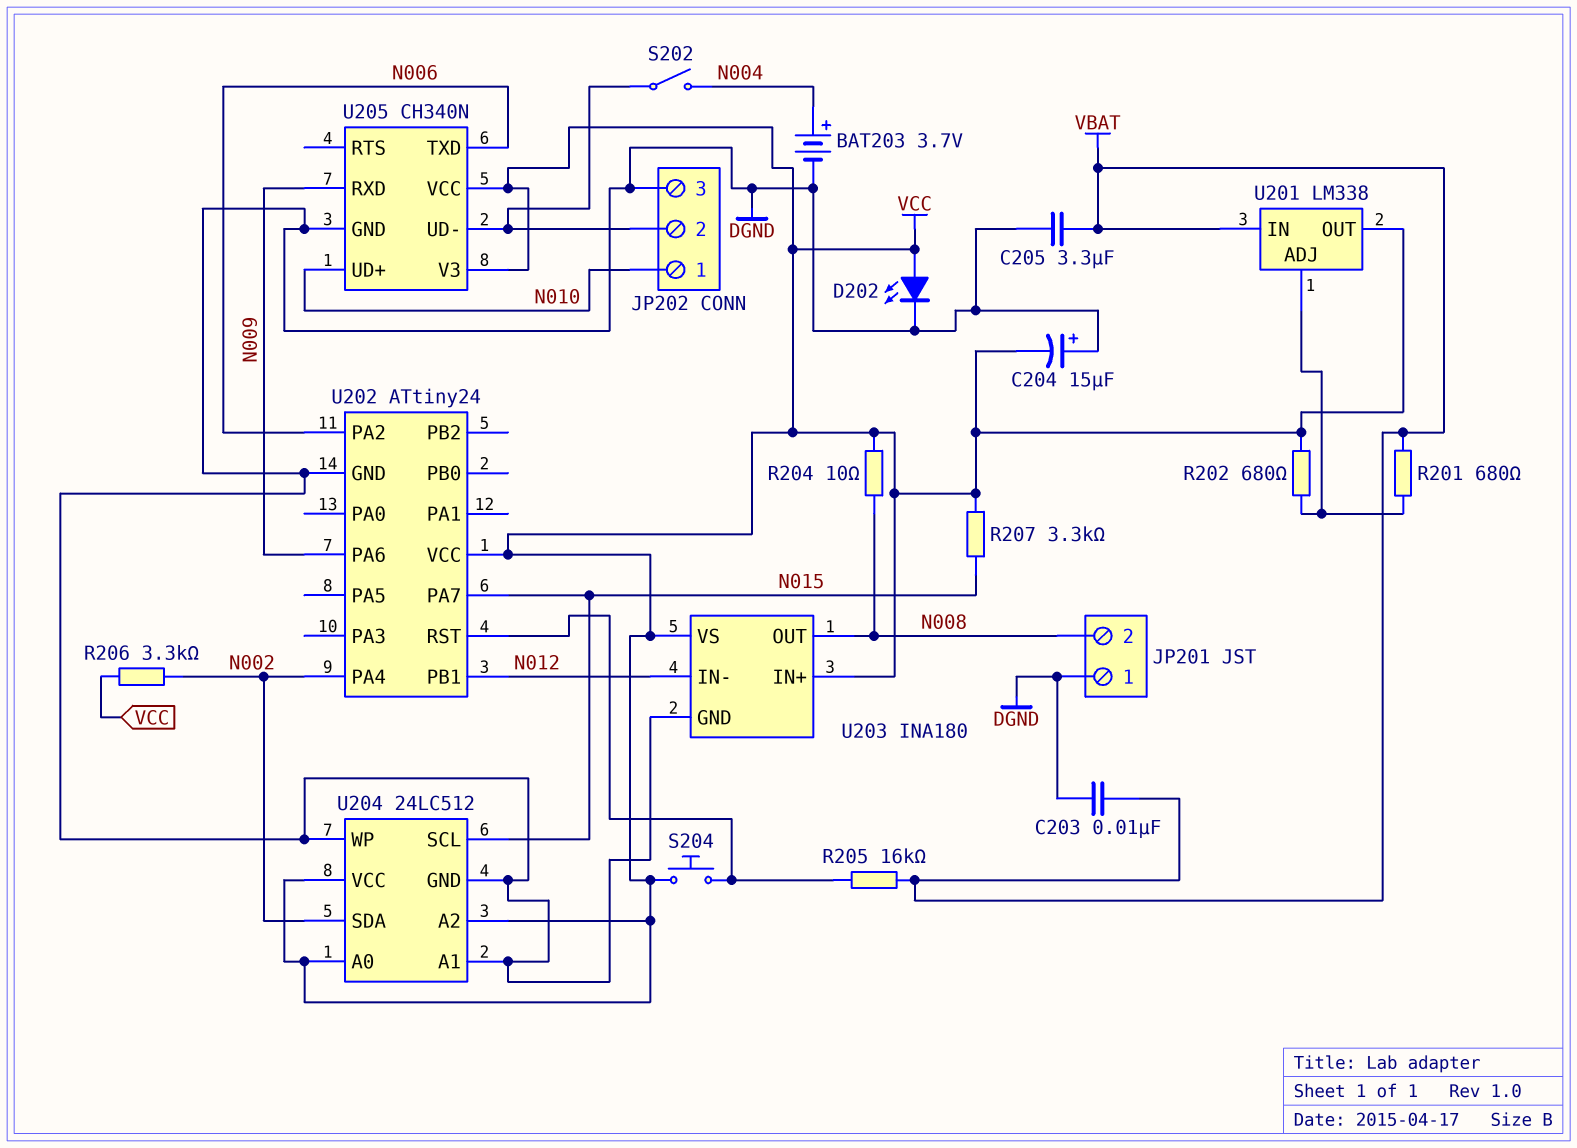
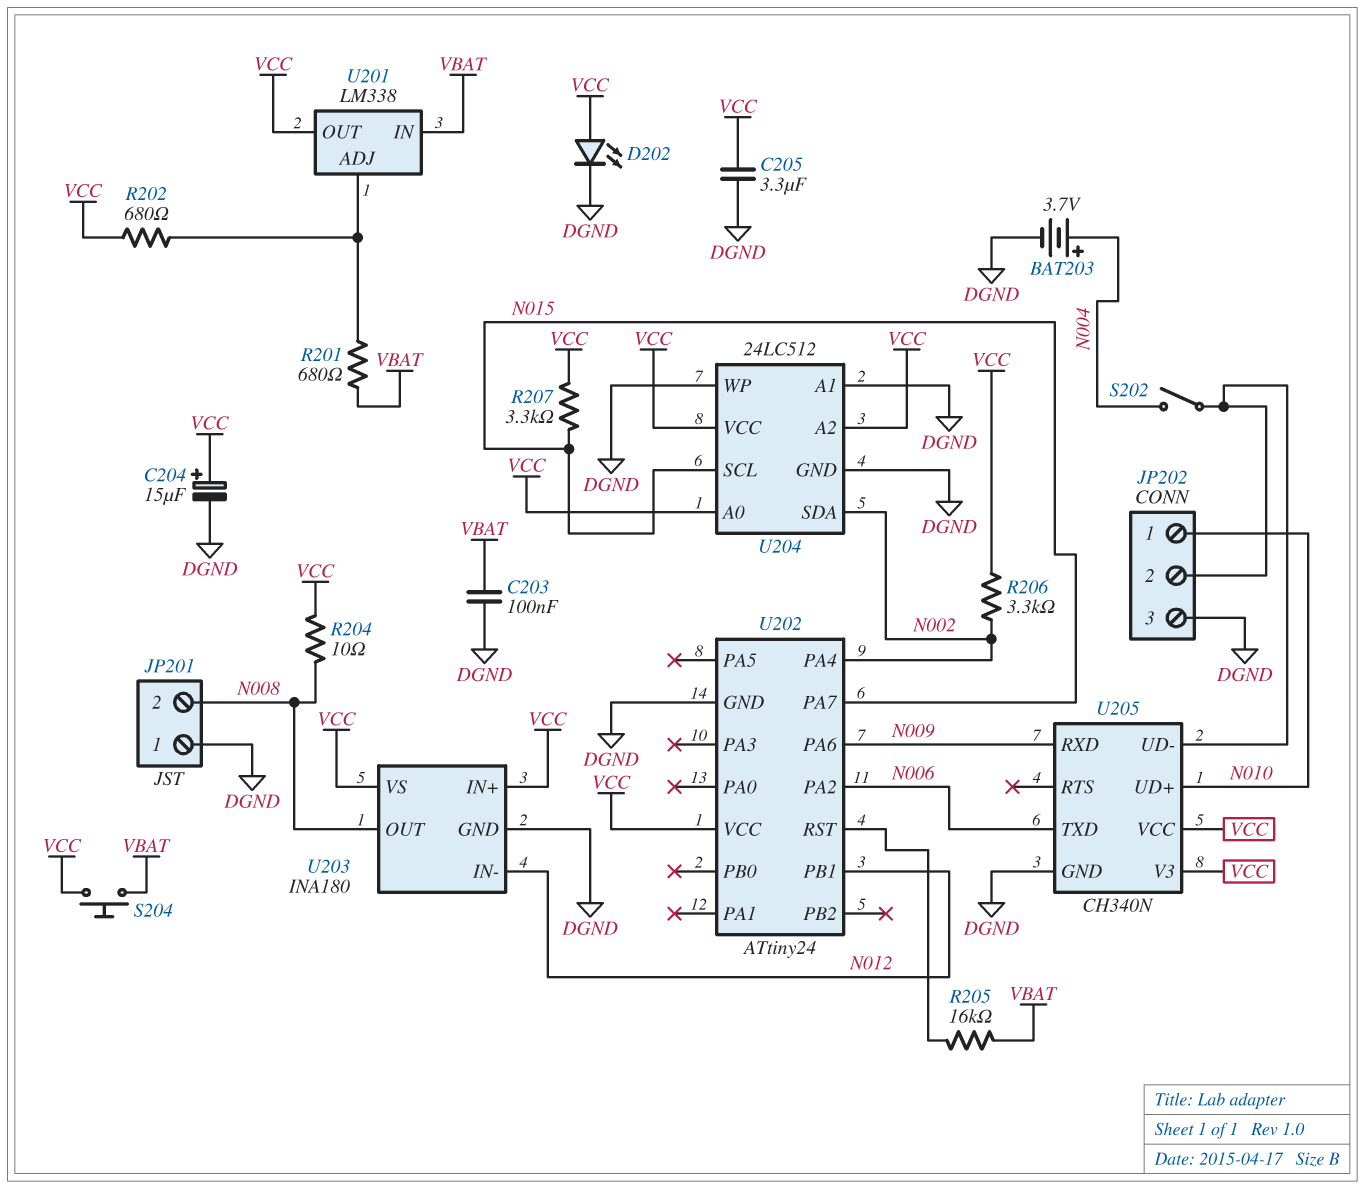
C203: 10nF (DGND, VBAT) -> 100nF (DGND, VBAT)
C204: 15uF (plus DGND, minus VCC) -> 15uF (plus VCC, minus DGND)
C205: 3.3uF (DGND, VBAT) -> 3.3uF (DGND, VCC)
S204: button (U202/RST, VCC) -> button (VBAT, VCC)

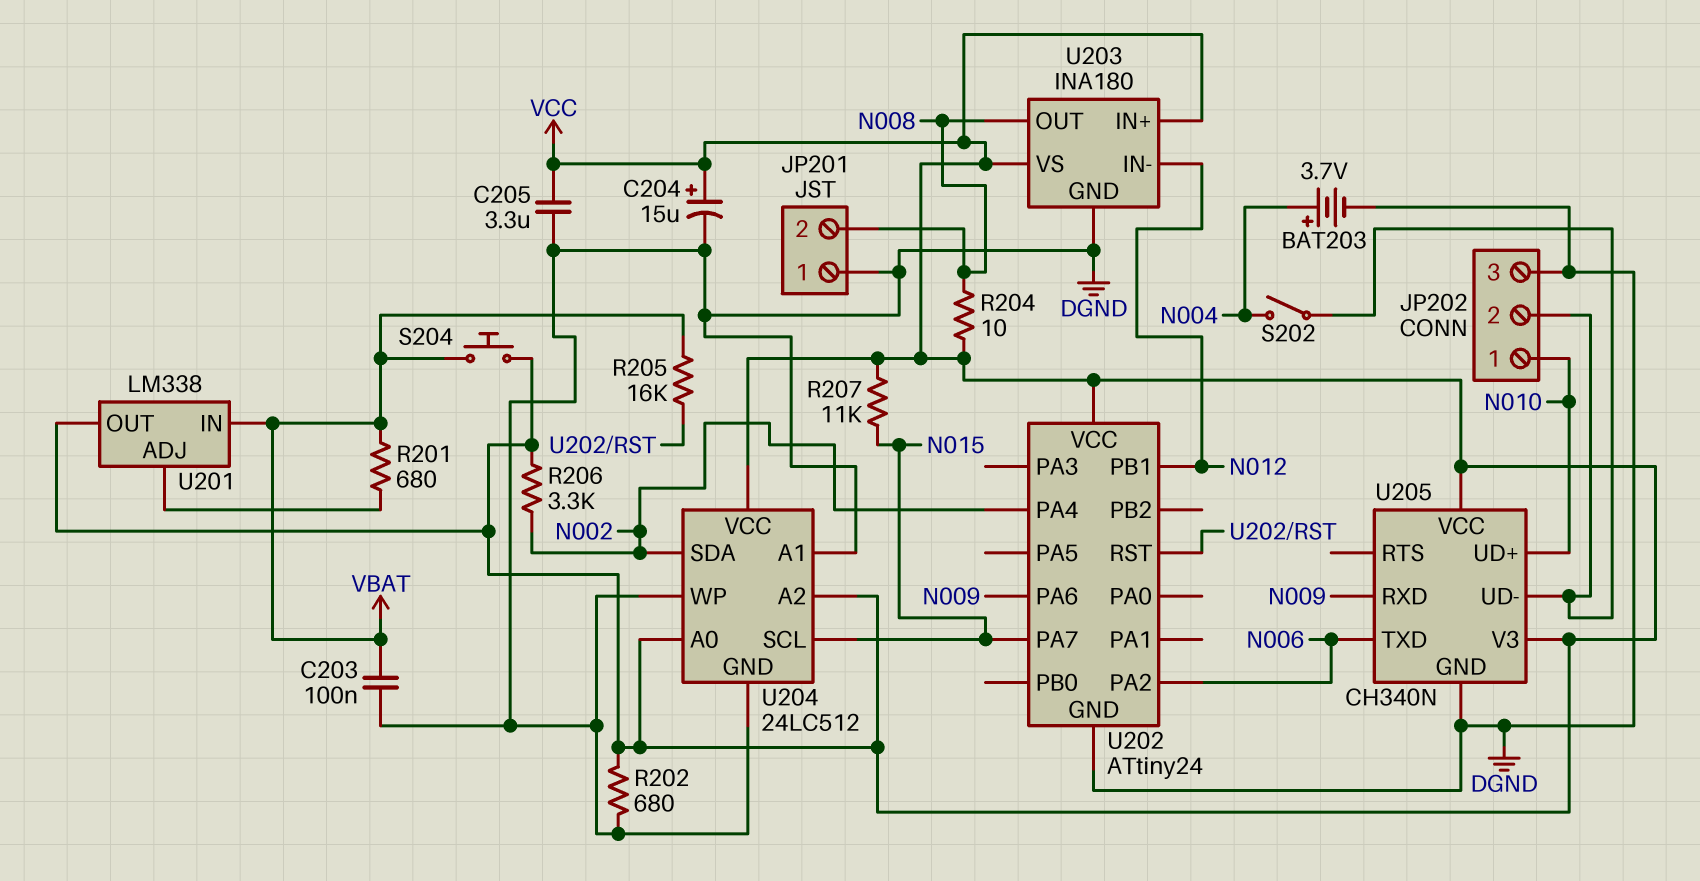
D202: LED (A VCC, K DGND) -> none
R202: 680 (U201/ADJ, VCC) -> 680 (DGND, VCC)
R207: 3.3k (N015, VCC) -> 11k (N015, VCC)

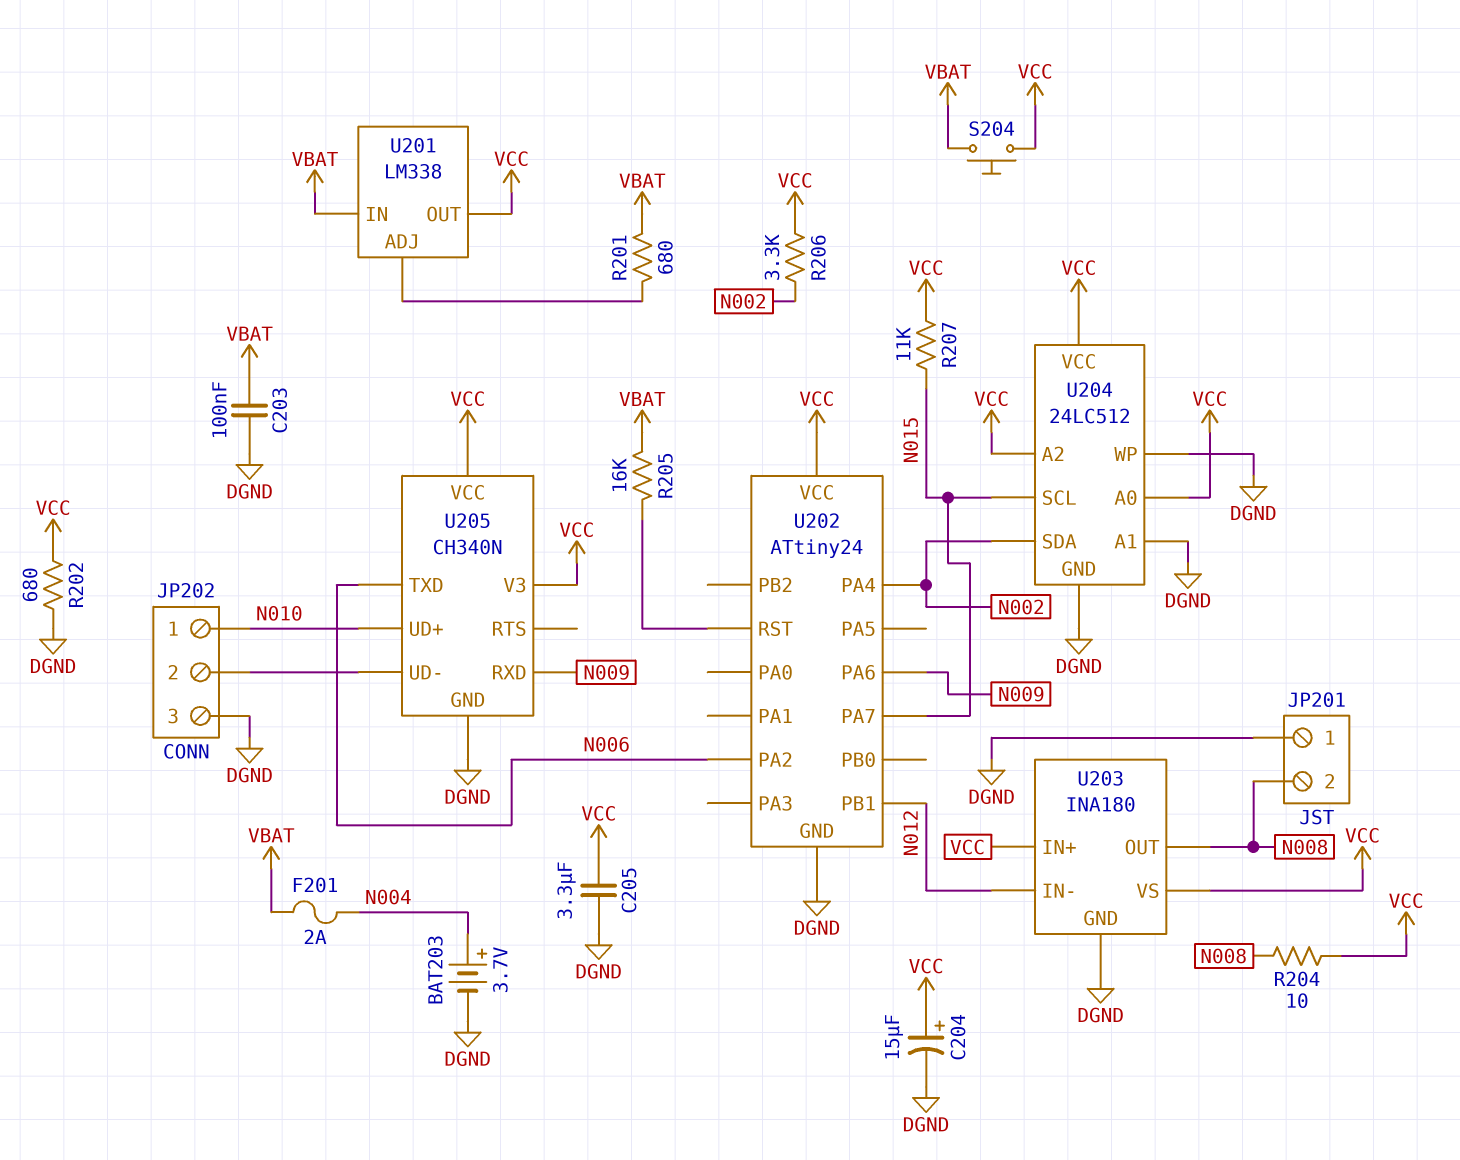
F201: none -> 2A (N004, VBAT)
S202: switch (JP202/2, N004) -> none

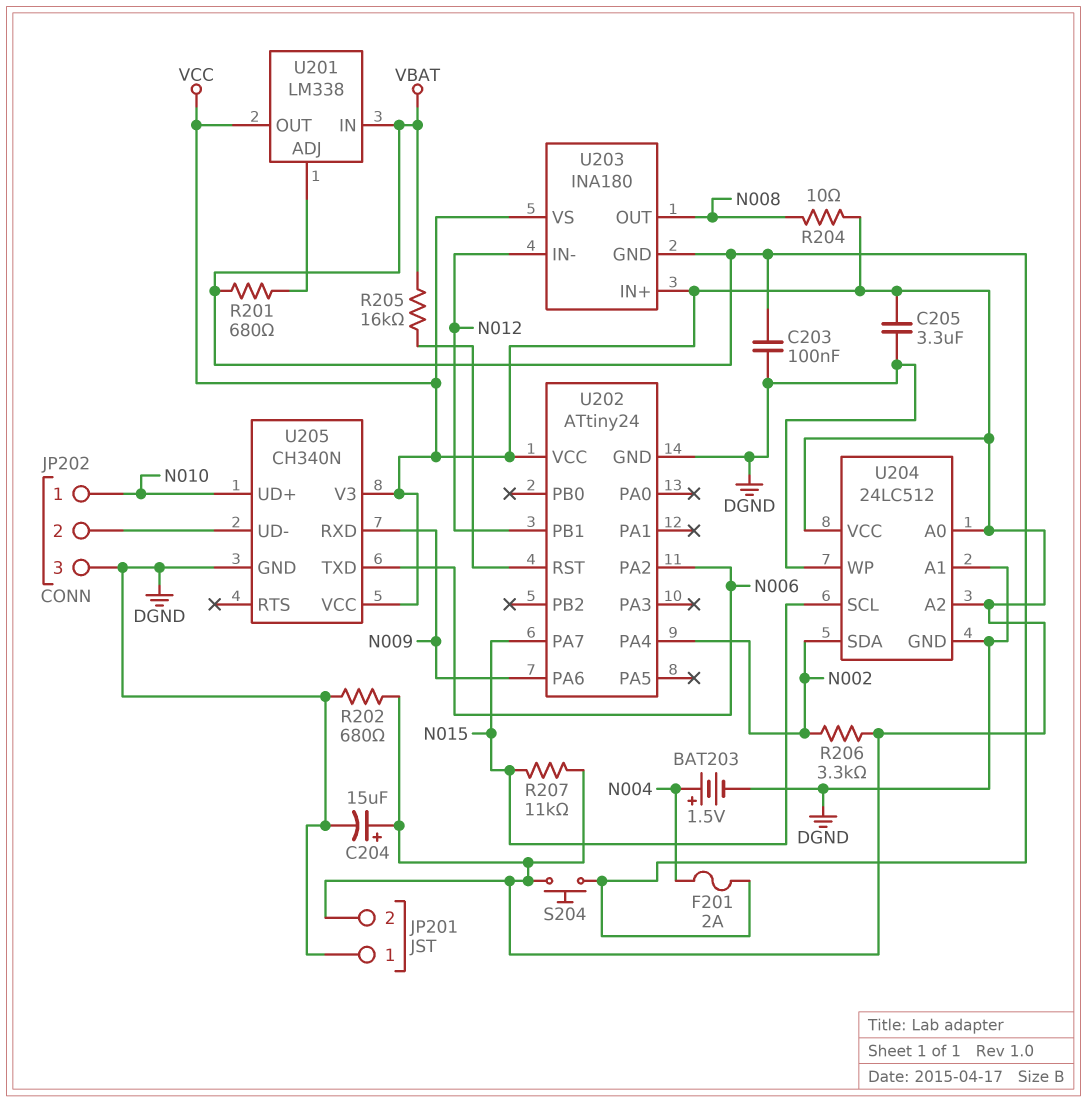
BAT203: 3.7V (plus N004, minus DGND) -> 1.5V (plus N004, minus DGND)
JP201 pin 2: N008 -> VCC
U203 pin GND: DGND -> VBAT

